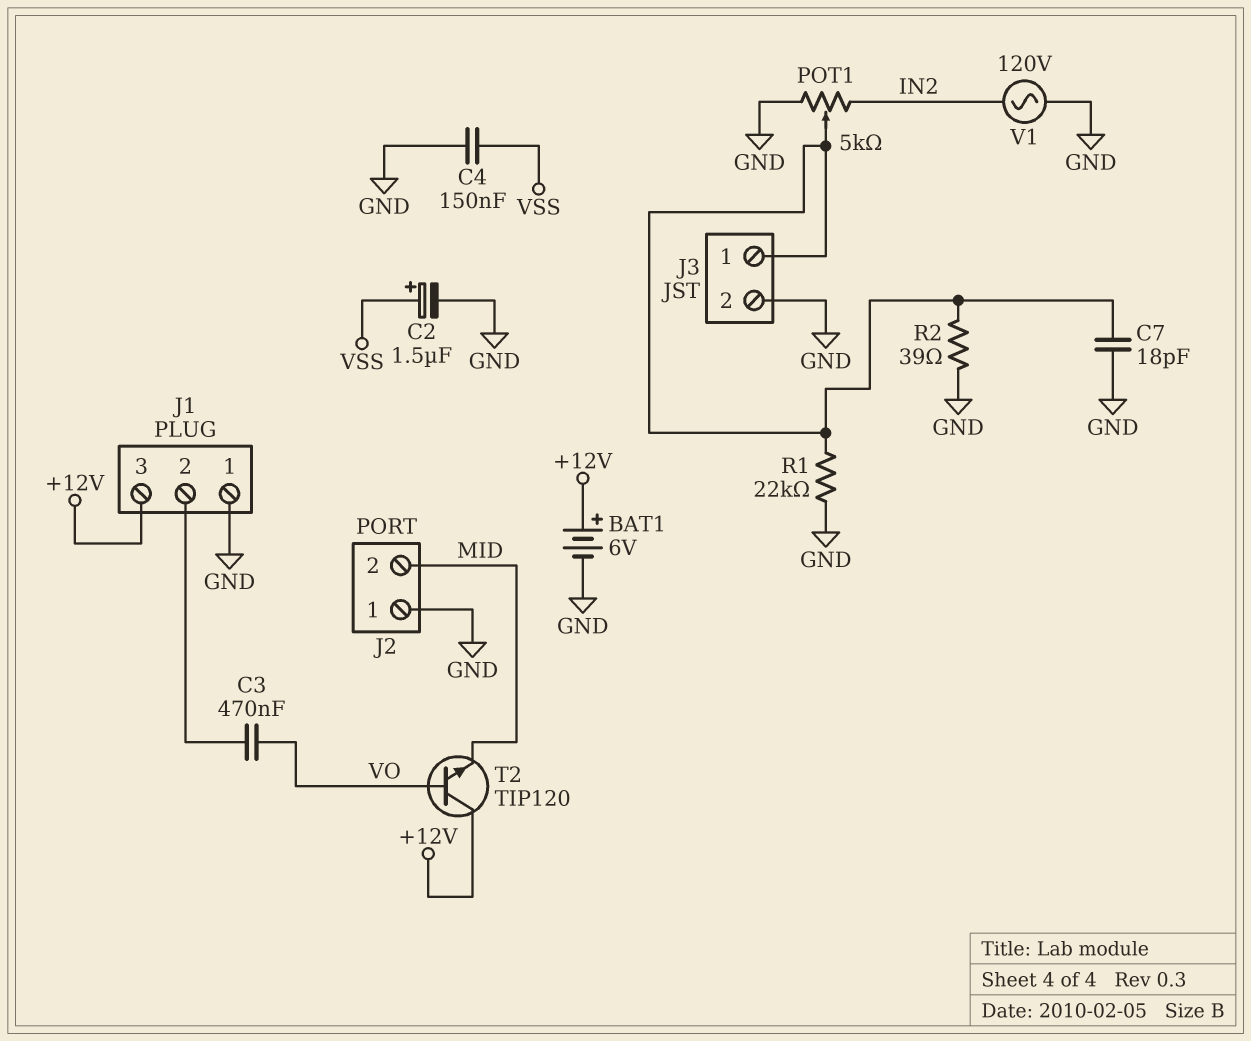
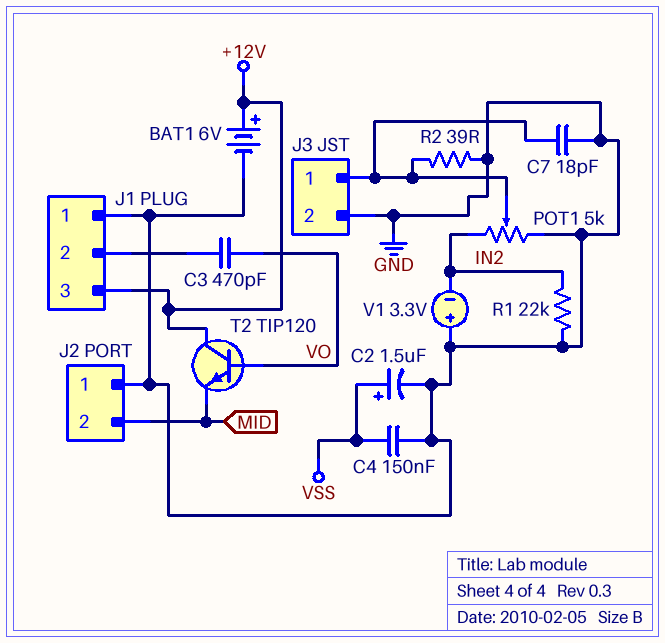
C3: 470nF (J1/2, VO) -> 470pF (J1/2, VO)
R1: 22k (GND, J3/1) -> 22k (GND, IN2)
V1: AC 120V (GND, IN2) -> 3.3V (plus GND, minus IN2)

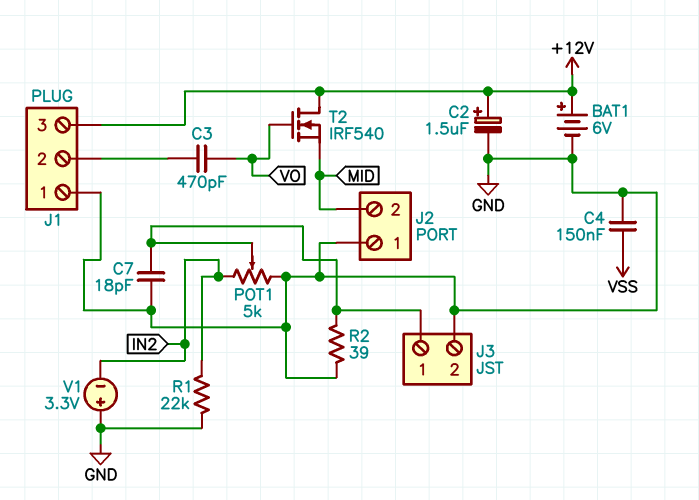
C2: 1.5uF (plus VSS, minus GND) -> 1.5uF (plus +12V, minus GND)
T2: NPN TIP120 (B VO, C +12V, E MID) -> NMOS IRF540 (G VO, D +12V, S MID)

